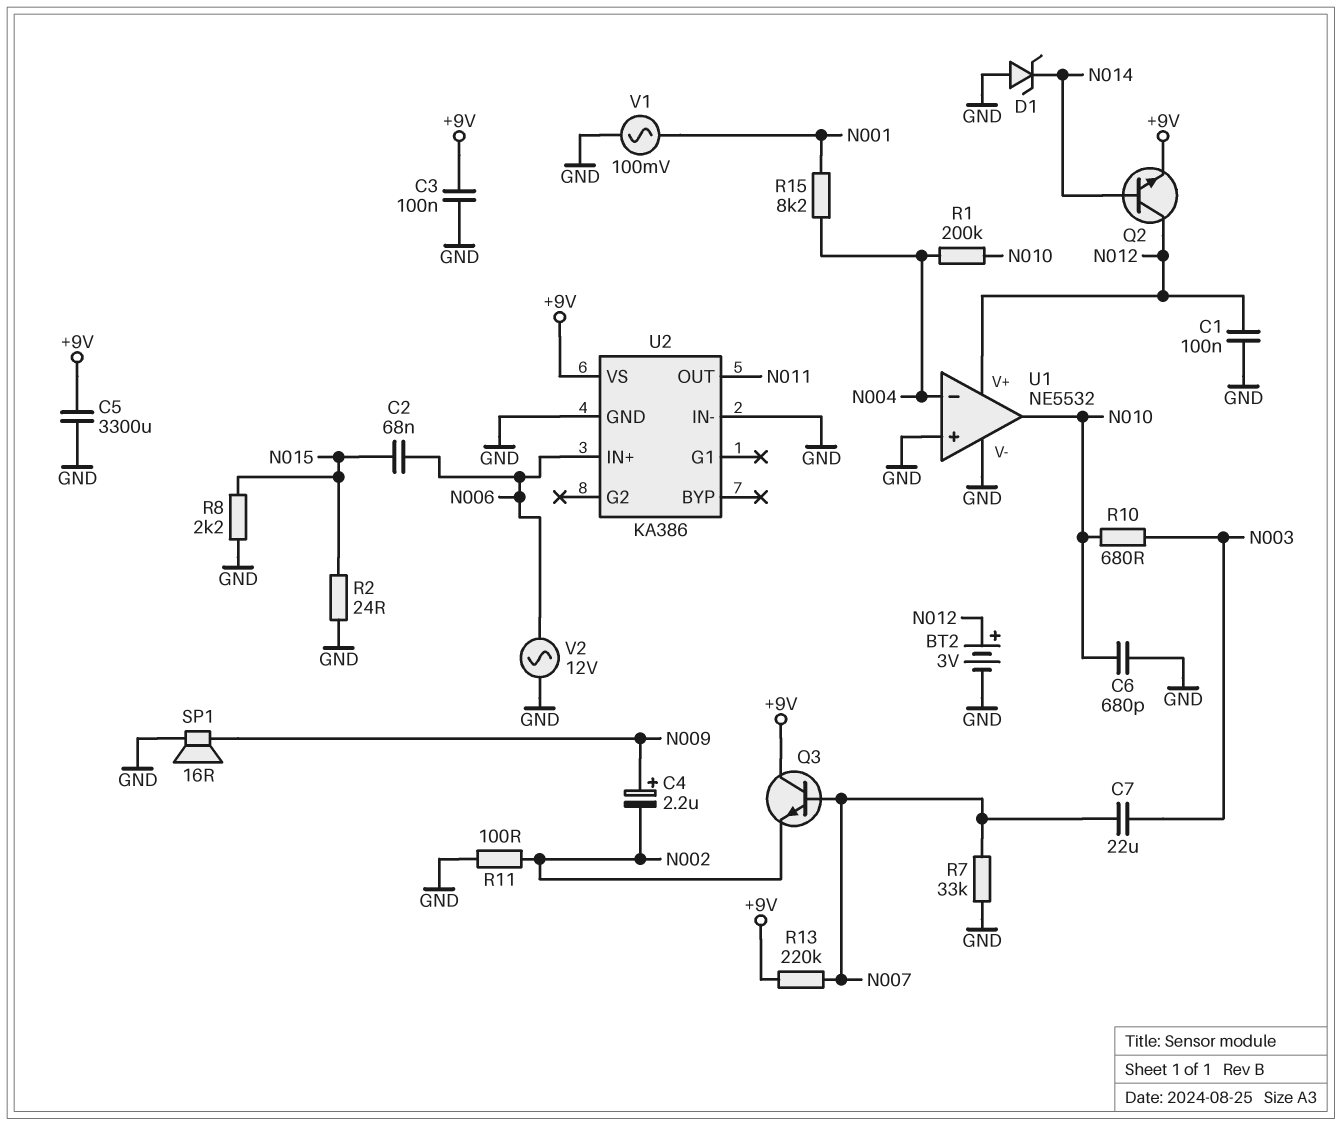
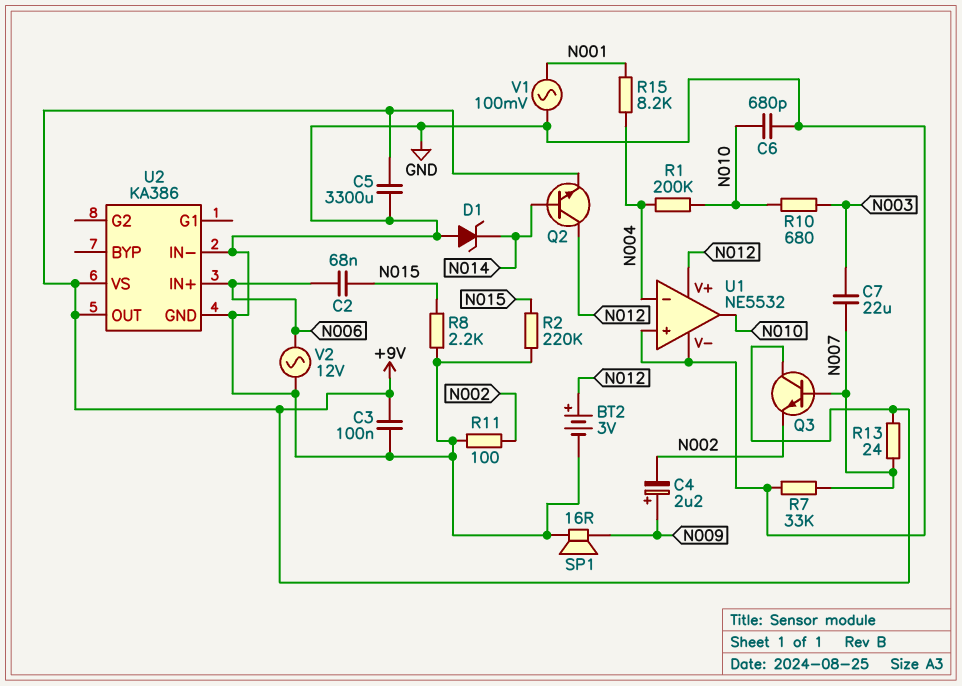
C1: 100nF (GND, N012) -> none
R2: 24 (GND, N015) -> 220k (GND, N015)
R13: 220k (+9V, N007) -> 24 (+9V, N007)
U2 pin OUT: N011 -> +9V

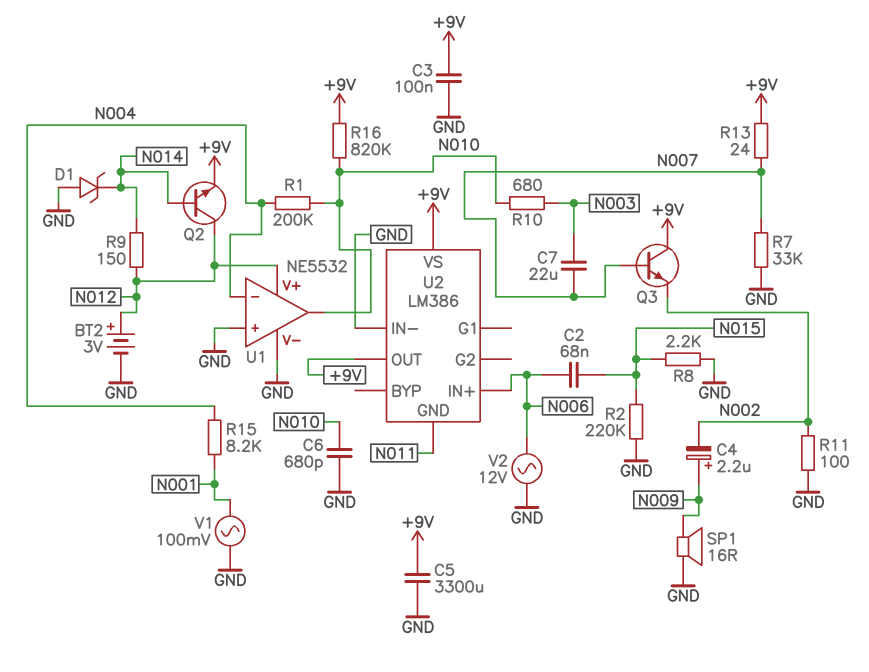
R9: none -> 150 (N012, N014)
R16: none -> 820k (+9V, N010)
U2: KA386 -> LM386
U2 pin GND: GND -> N011

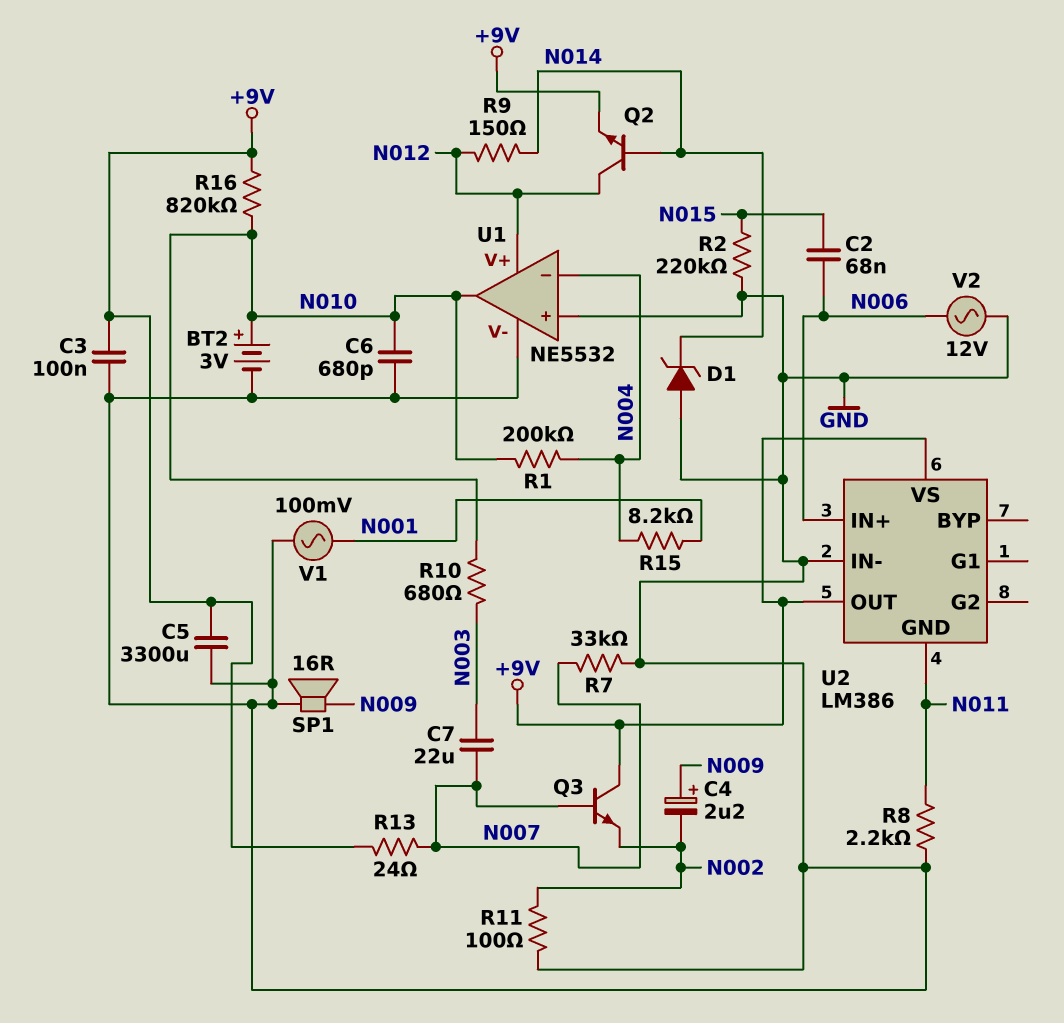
BT2: 3V (plus N012, minus GND) -> 3V (plus N010, minus GND)
R8: 2.2k (GND, N015) -> 2.2k (GND, N011)

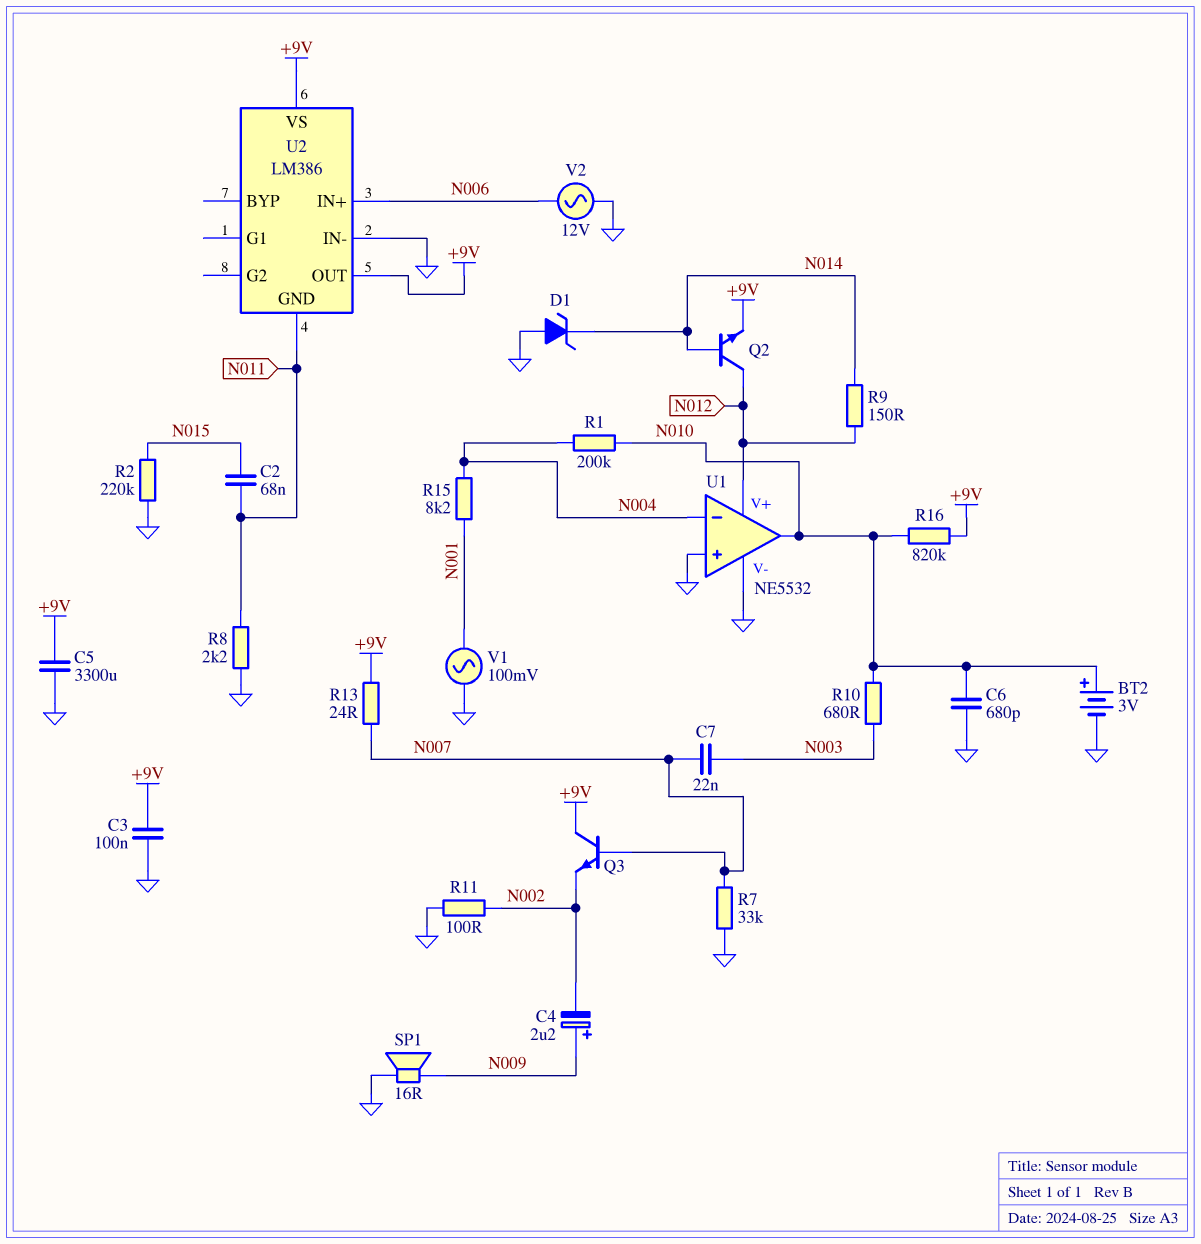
C2: 68nF (N006, N015) -> 68nF (N011, N015)
C7: 22uF (N003, N007) -> 22nF (N003, N007)

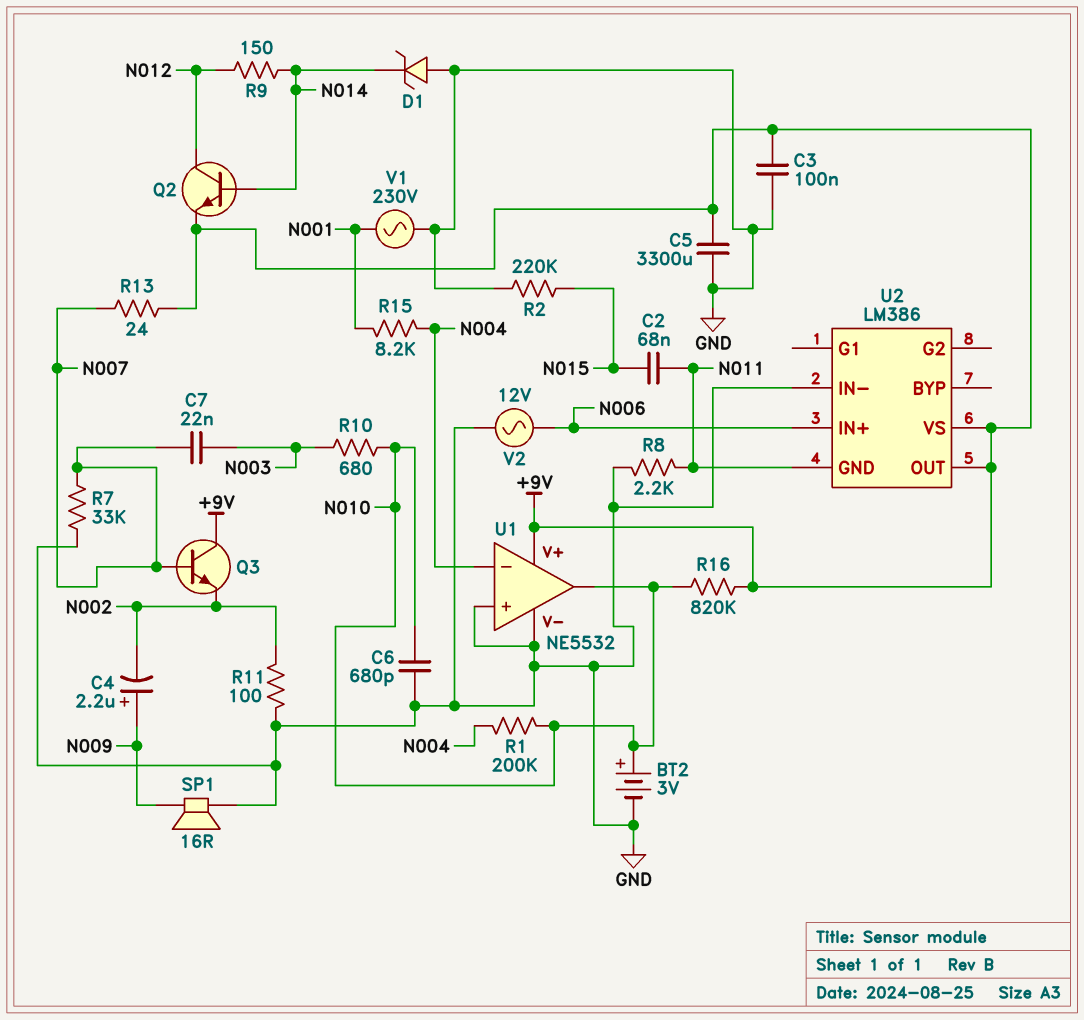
U1 pin V+: N012 -> +9V
V1: AC 100mV (GND, N001) -> AC 230V (GND, N001)

